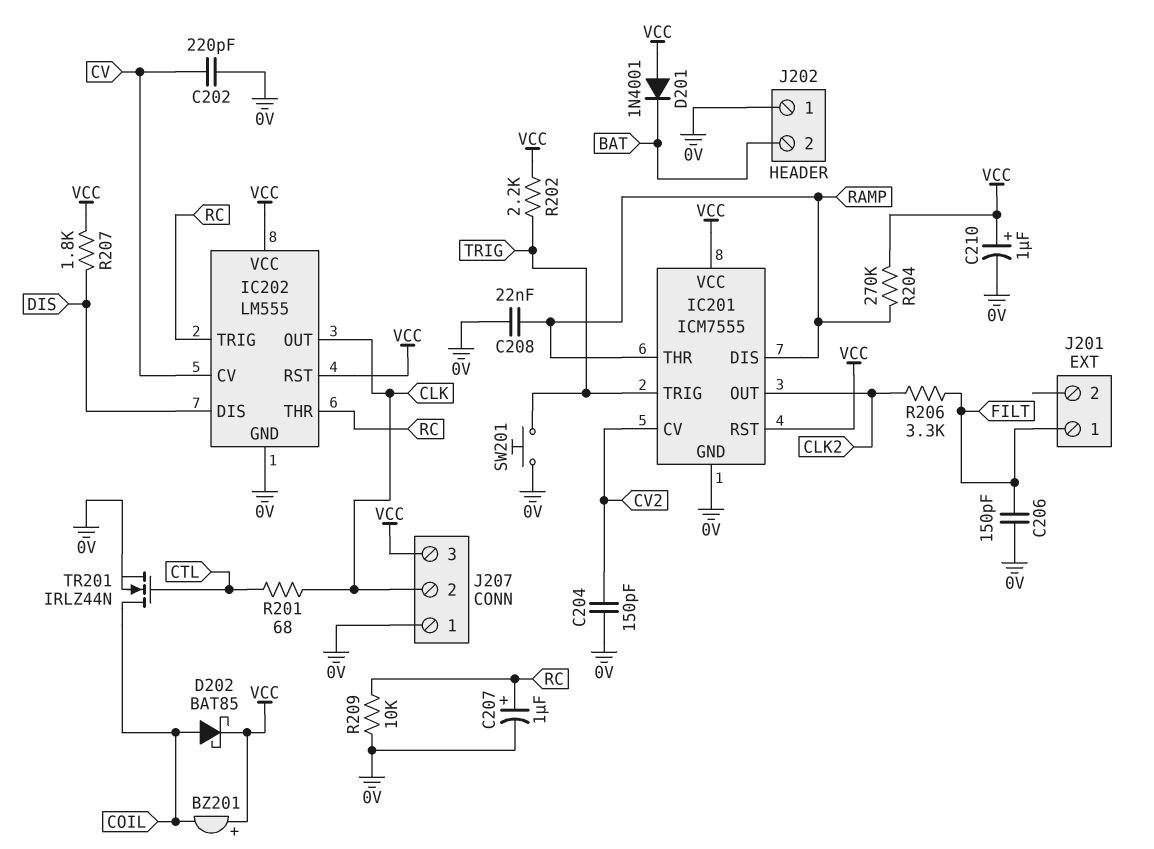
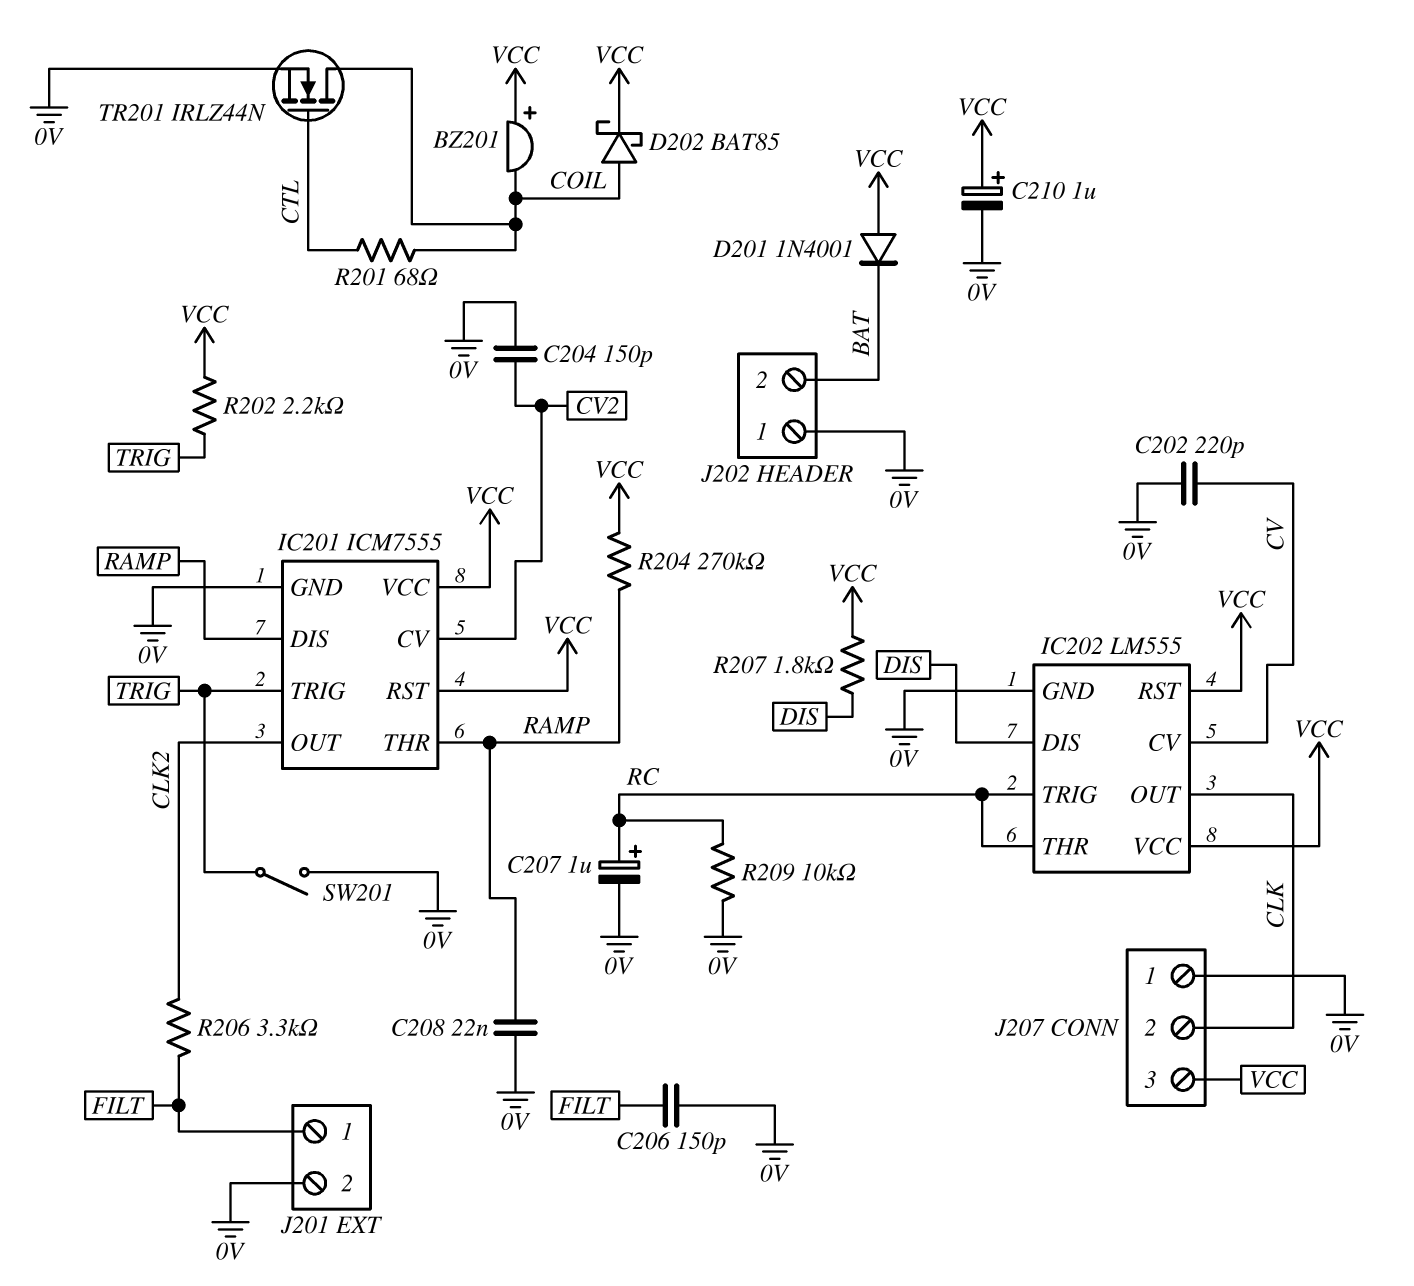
J201 pin 2: none -> 0V
R201: 68 (CLK, CTL) -> 68 (COIL, CTL)
SW201: button (0V, TRIG) -> switch (0V, TRIG)

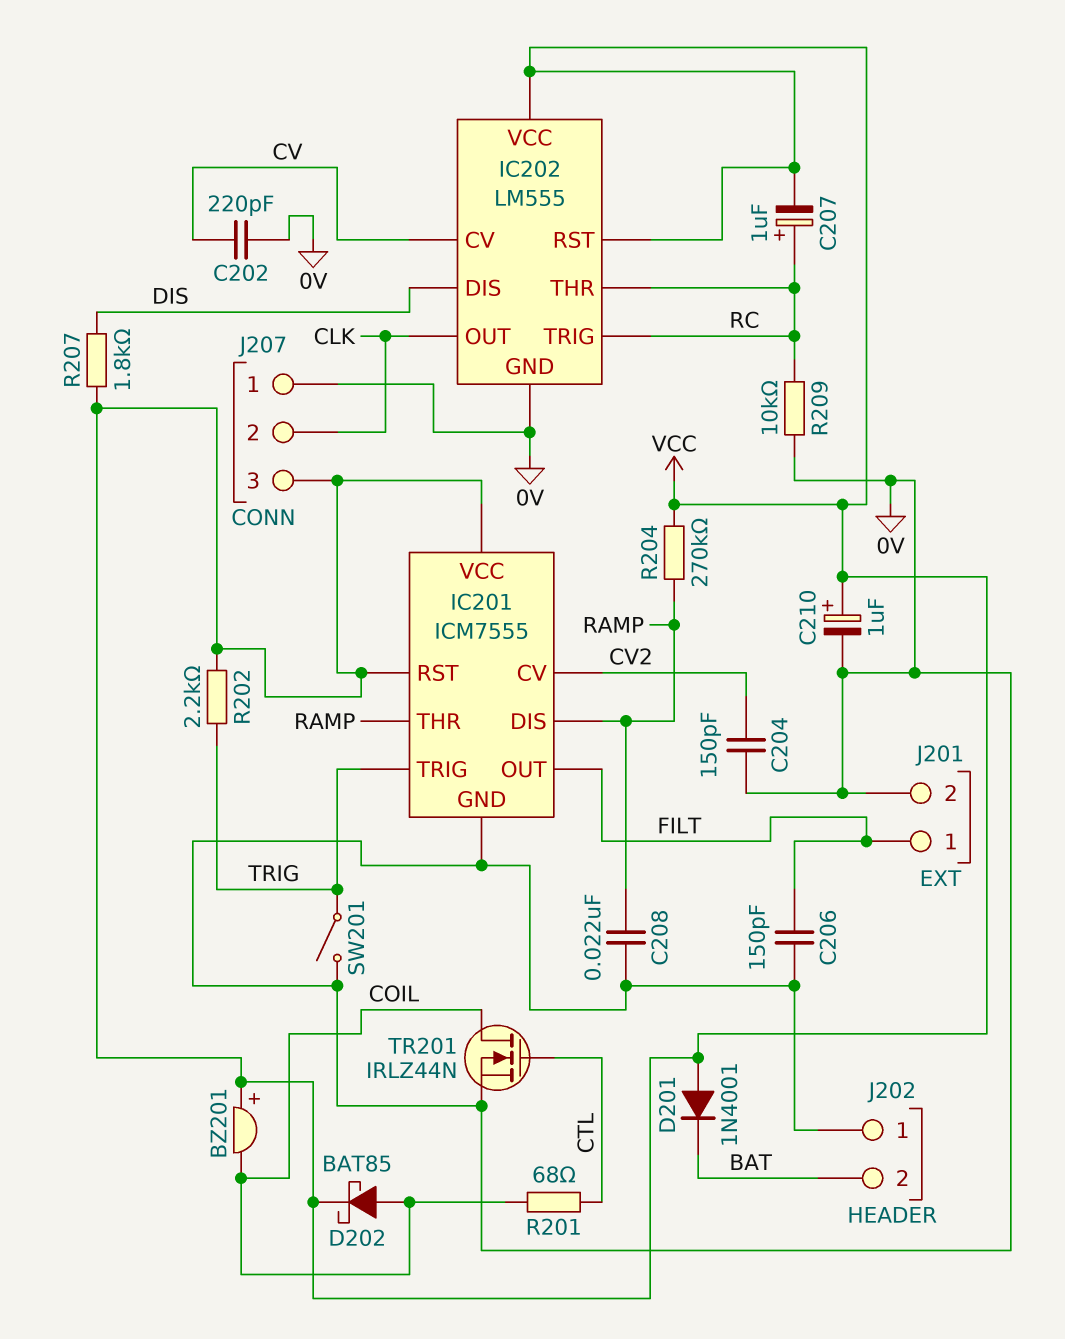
C207: 1uF (plus RC, minus 0V) -> 1uF (plus RC, minus VCC)
IC201 pin OUT: CLK2 -> FILT
R206: 3.3k (CLK2, FILT) -> none

